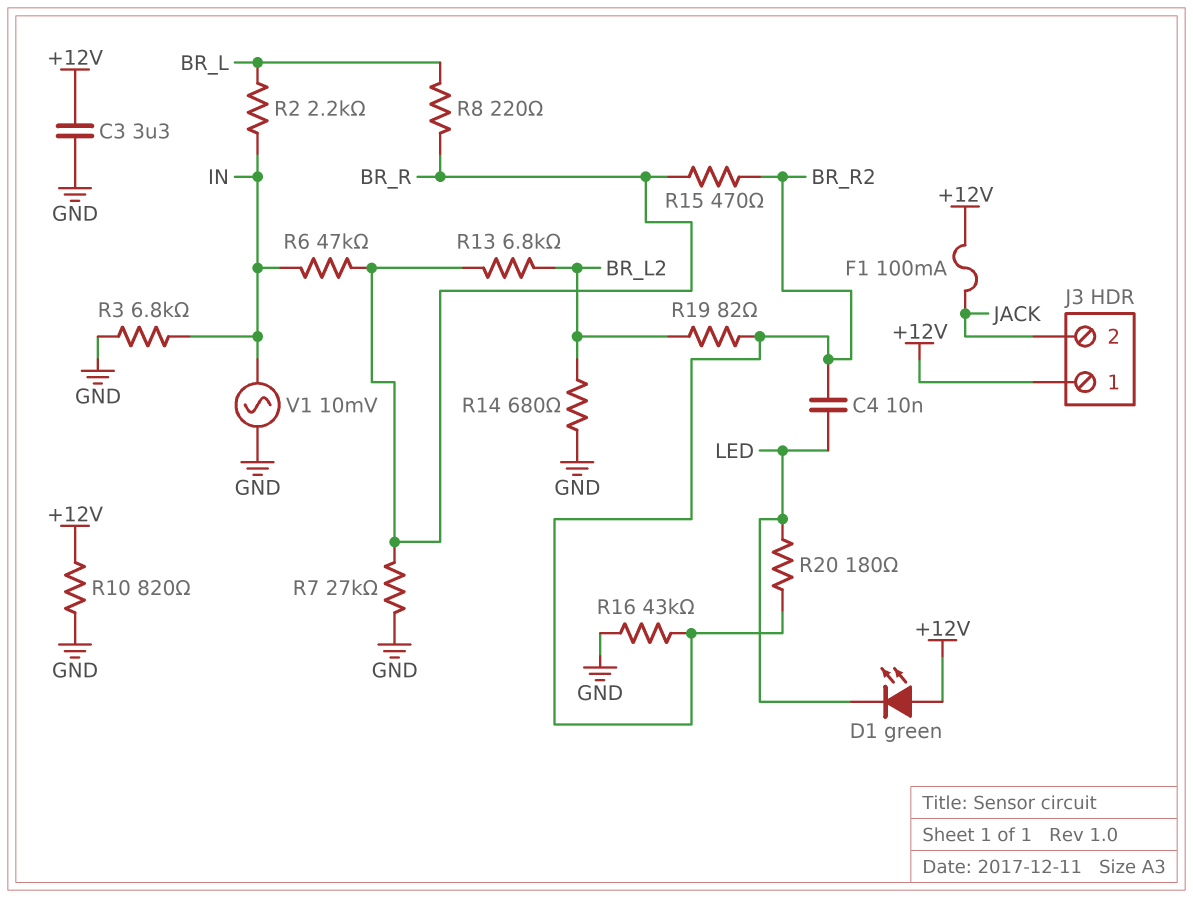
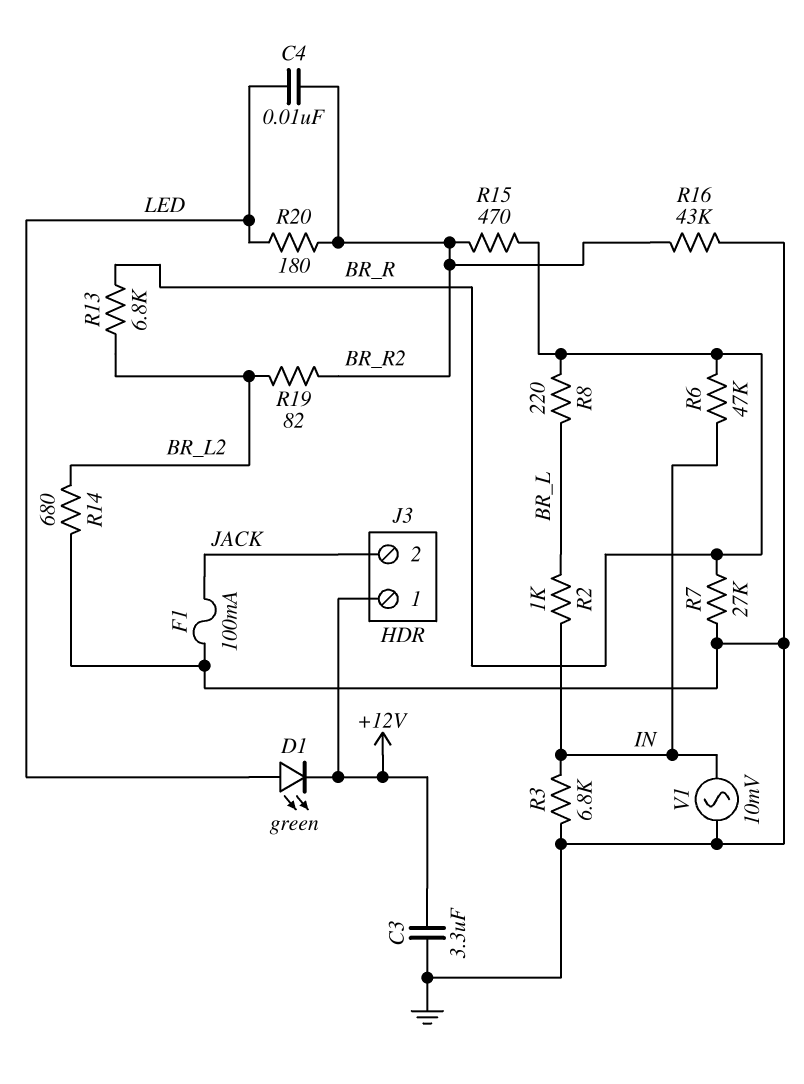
D1: LED green (A +12V, K LED) -> LED green (A LED, K +12V)
F1: 100mA (+12V, JACK) -> 100mA (GND, JACK)
R2: 2.2k (BR_L, IN) -> 1k (BR_L, IN)
R10: 820 (+12V, GND) -> none

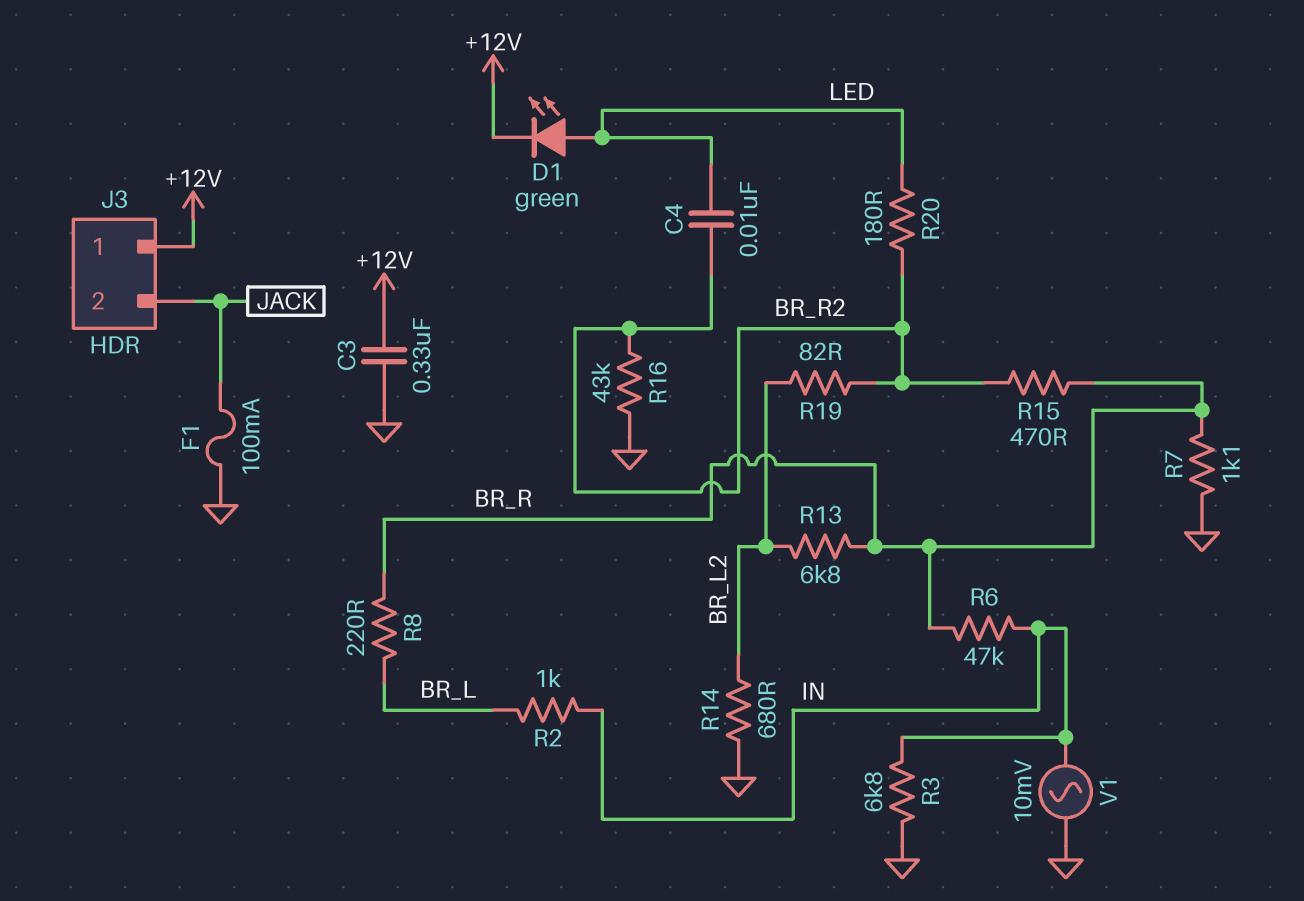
C3: 3.3uF (+12V, GND) -> 330nF (+12V, GND)
R7: 27k (BR_R, GND) -> 1.1k (BR_R, GND)

